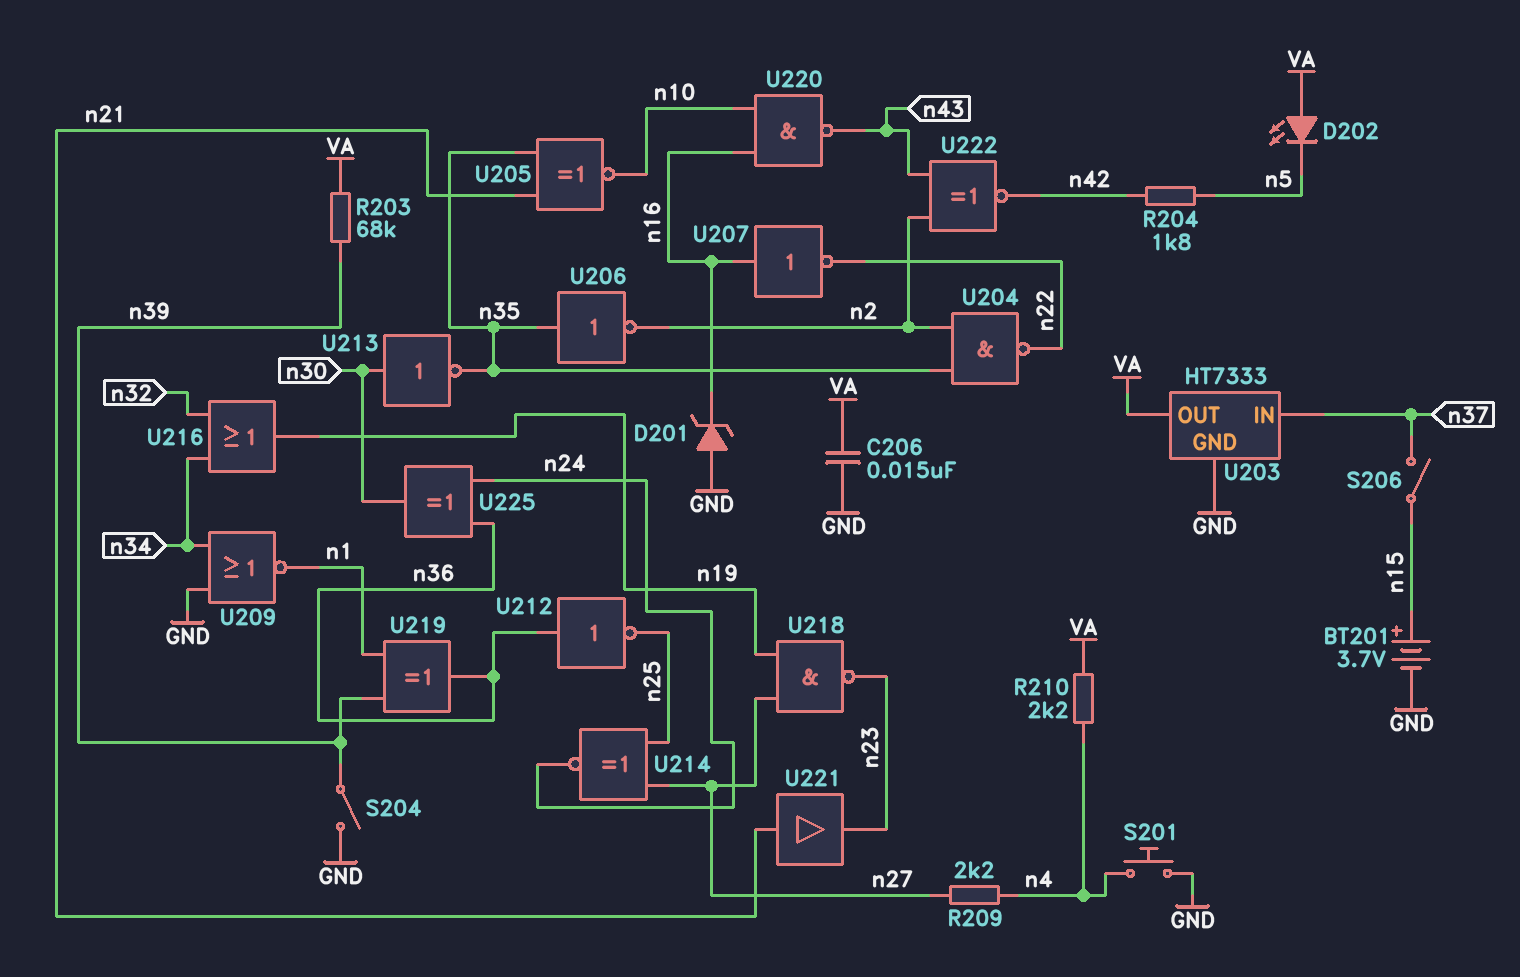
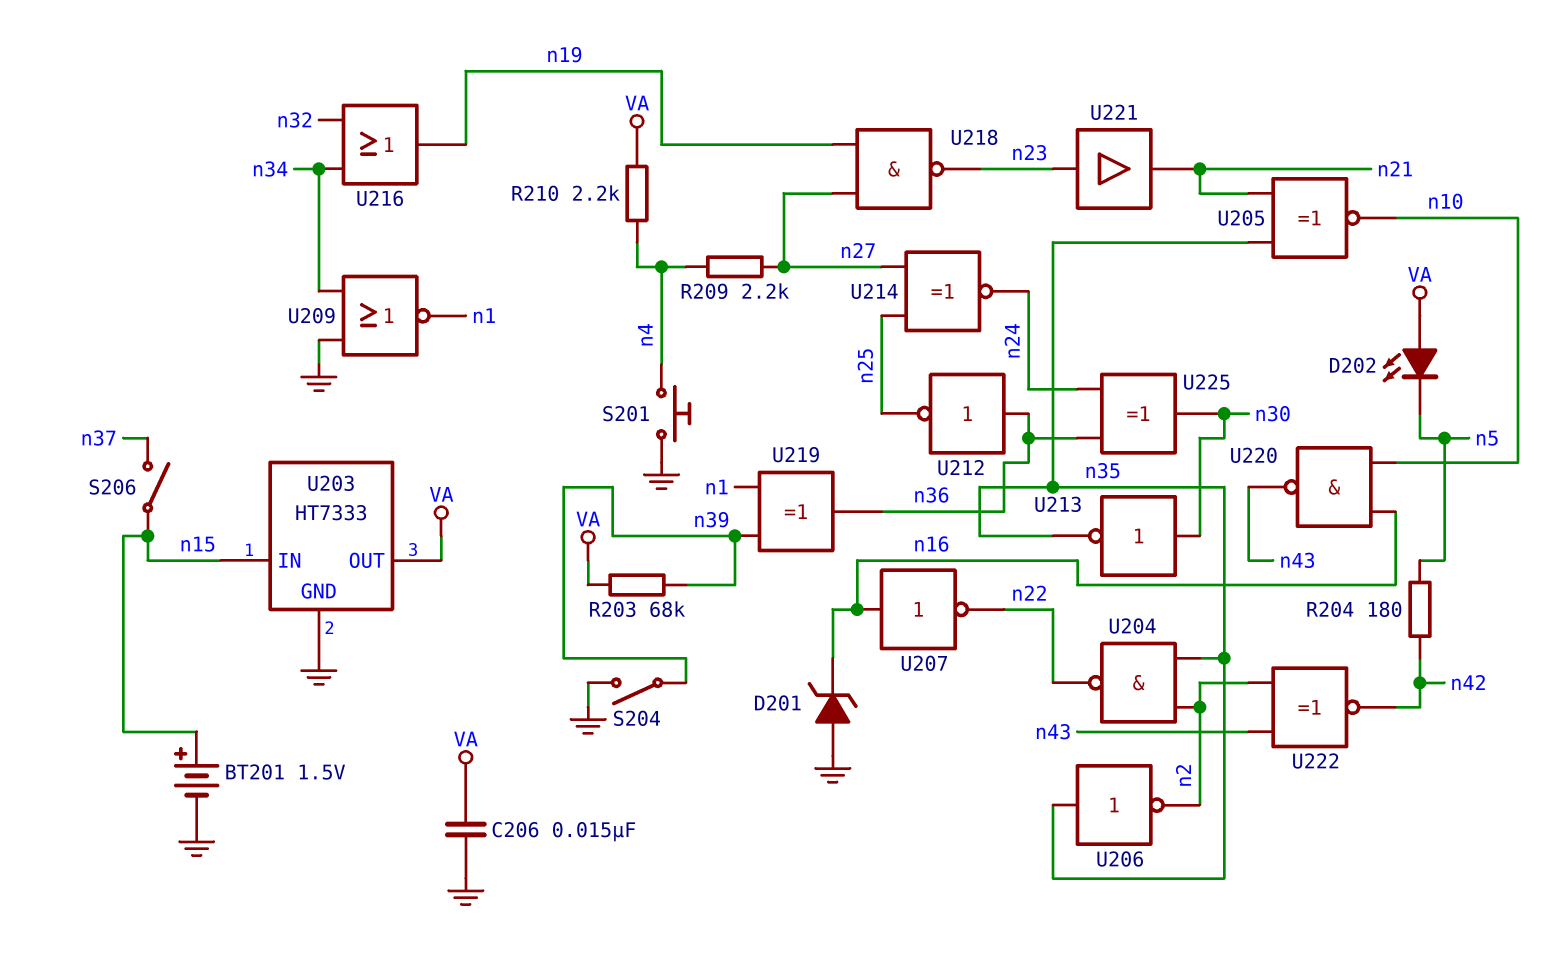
BT201: 3.7V (plus n15, minus GND) -> 1.5V (plus n15, minus GND)
R204: 1.8k (n5, n42) -> 180 (n5, n42)
U203 pin IN: n37 -> n15
U221: buffer (in n21, out n23) -> buffer (in n23, out n21)

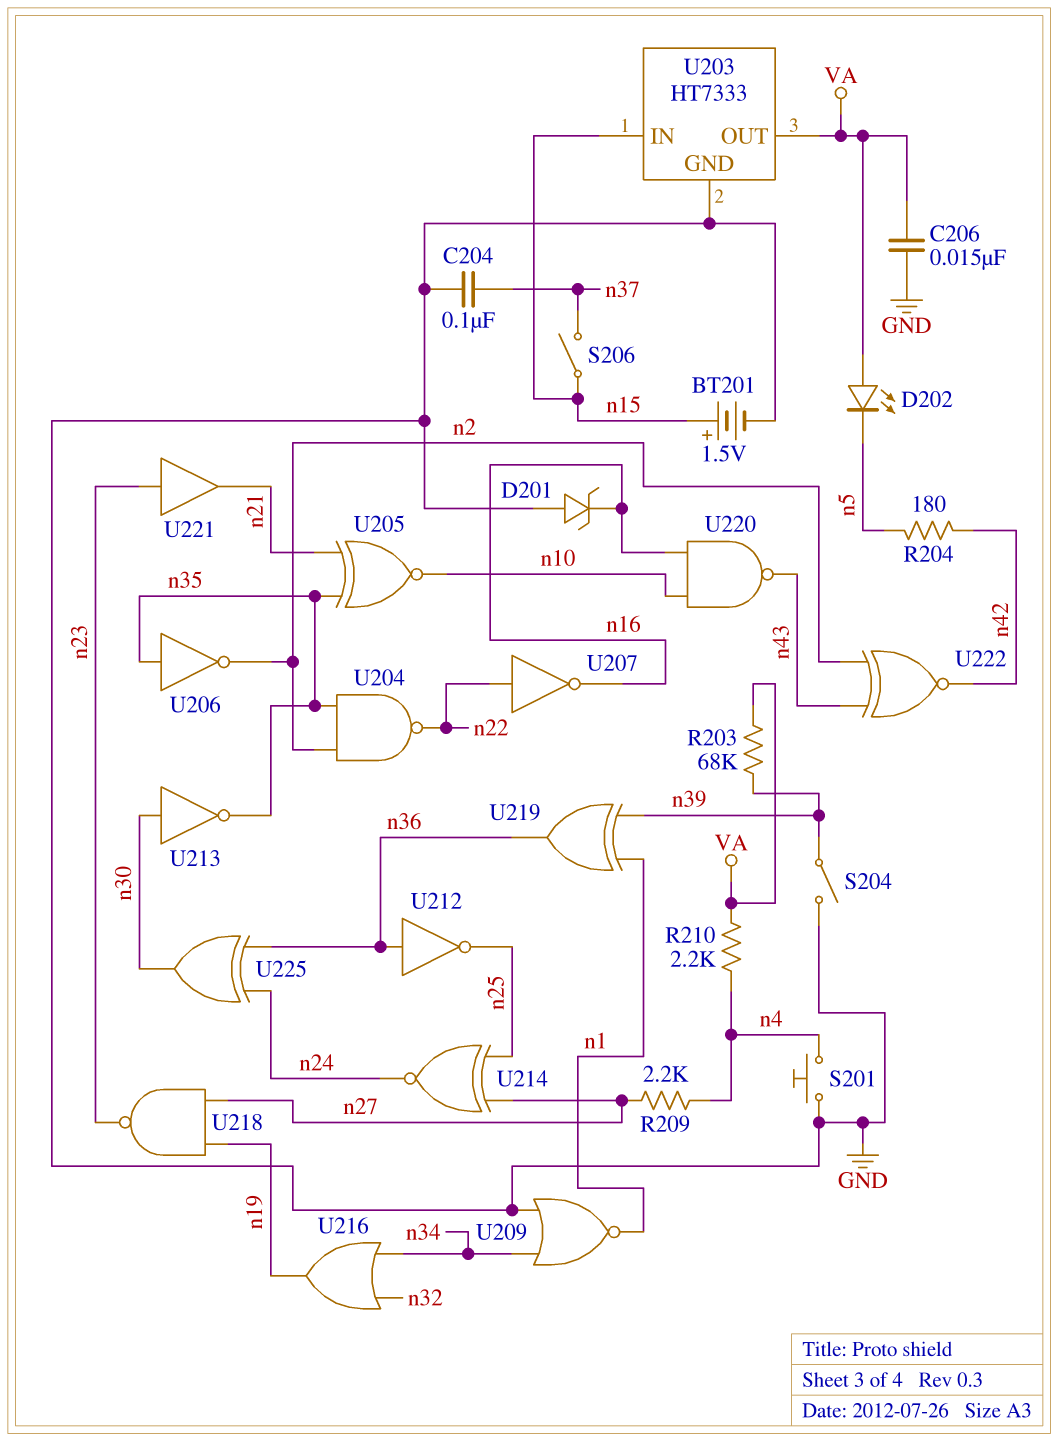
C204: none -> 100nF (GND, n37)
U207: NOT (in n16, out n22) -> NOT (in n22, out n16)

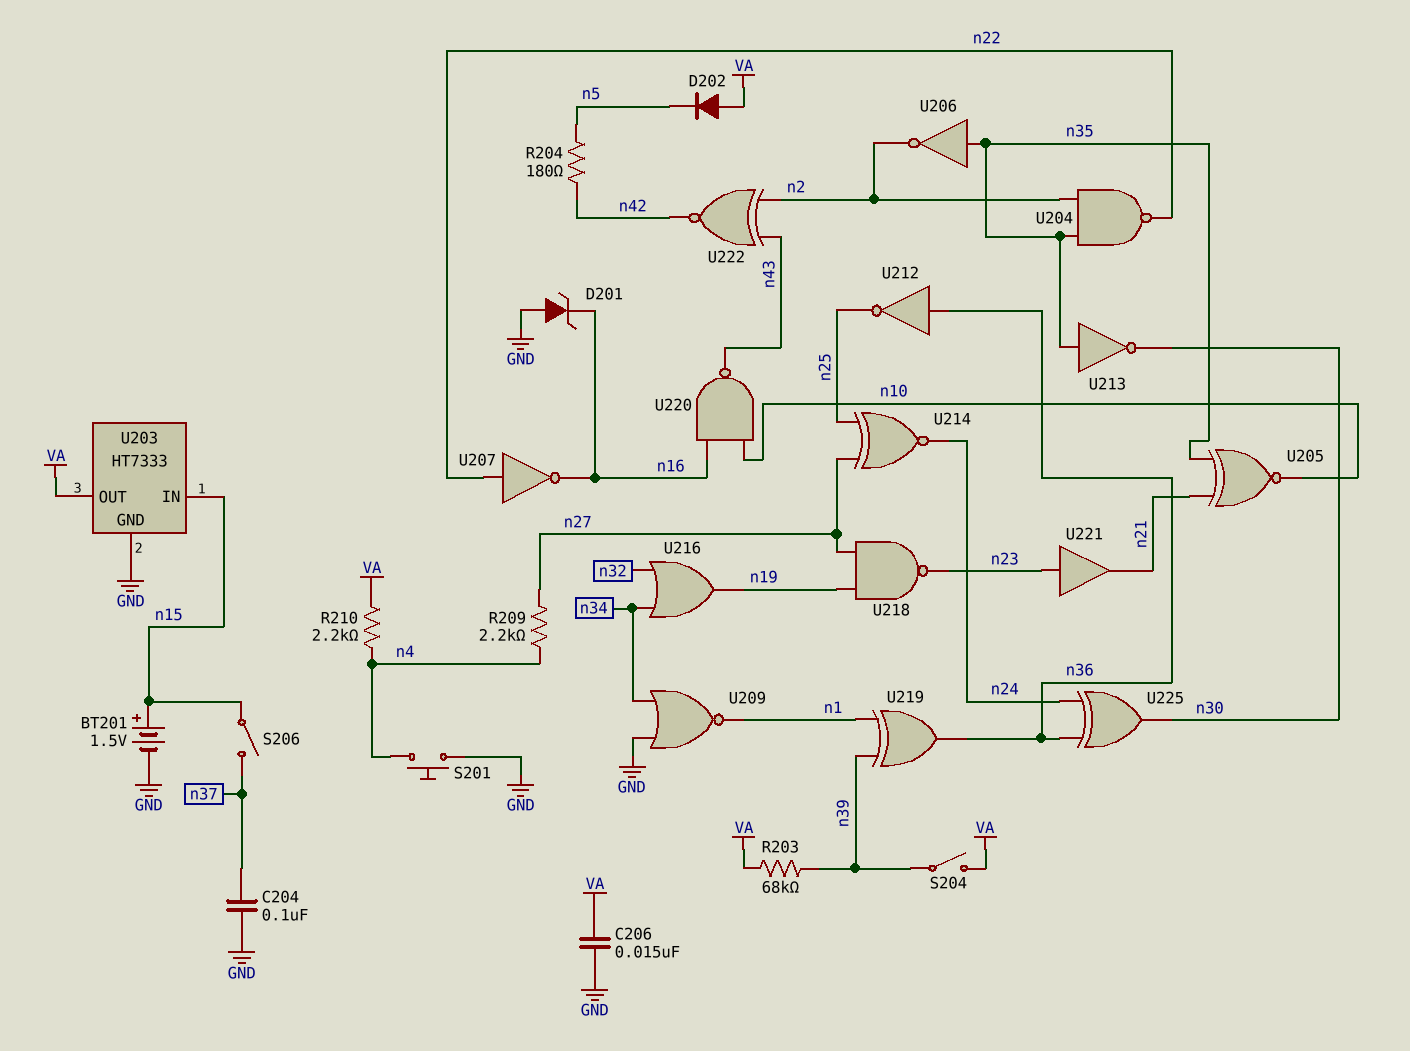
D202: LED (A VA, K n5) -> diode (A VA, K n5)
S204: switch (GND, n39) -> switch (VA, n39)
U213: NOT (in n30, out n35) -> NOT (in n35, out n30)

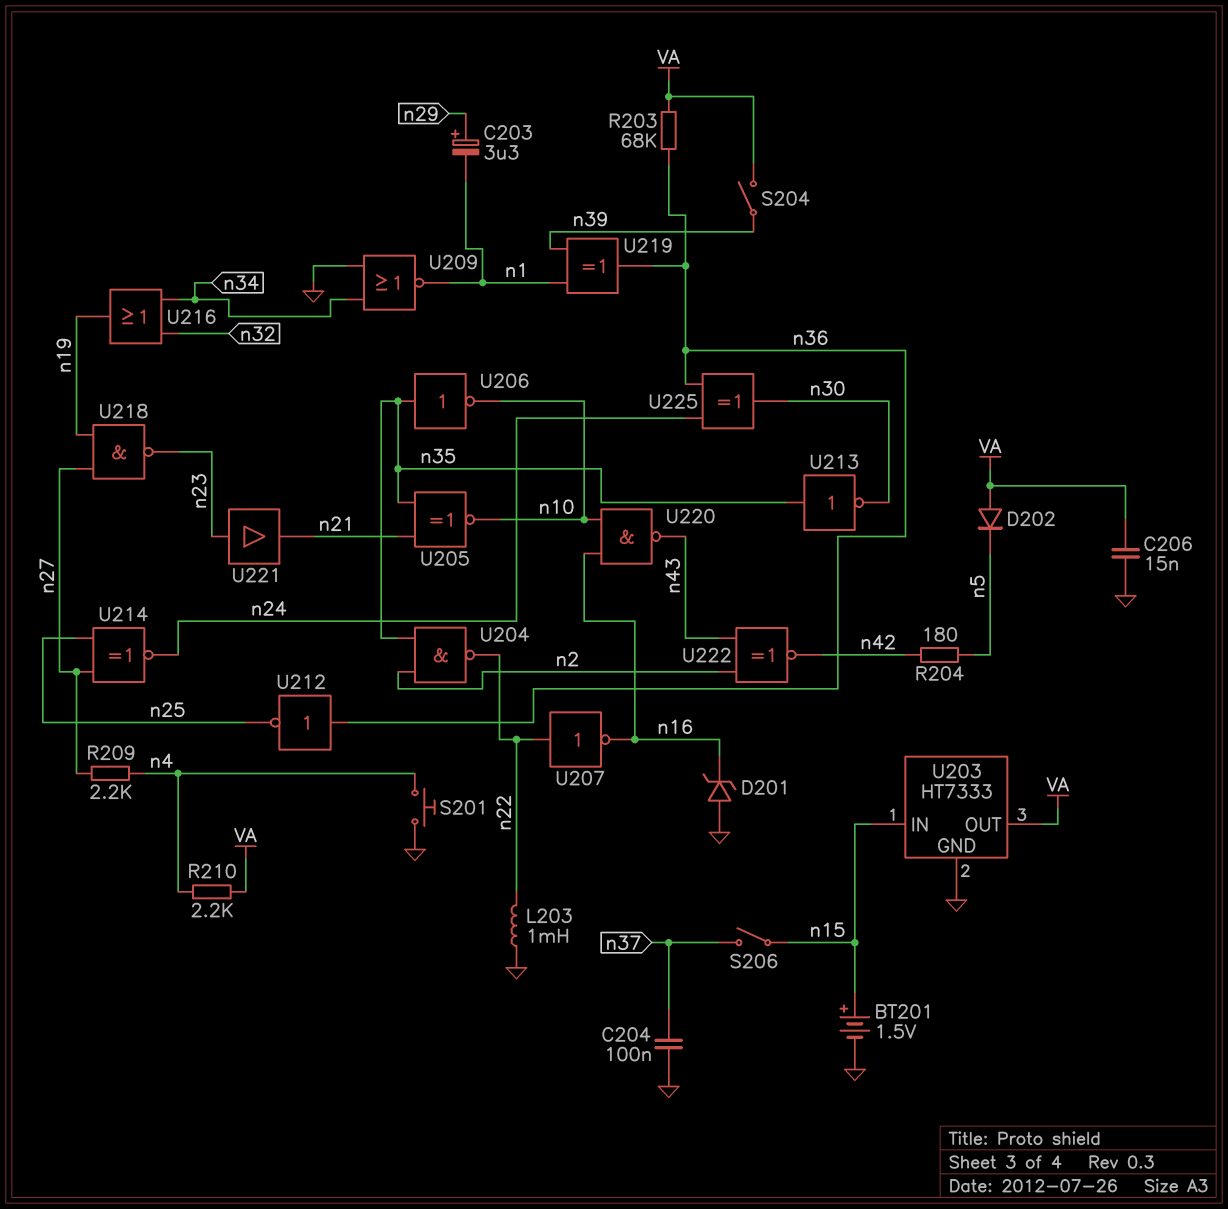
C203: none -> 3.3uF (plus n29, minus n1)
L203: none -> 1mH (GND, n22)
R203: 68k (VA, n39) -> 68k (VA, n36)
U206: NOT (in n35, out n2) -> NOT (in n35, out n10)

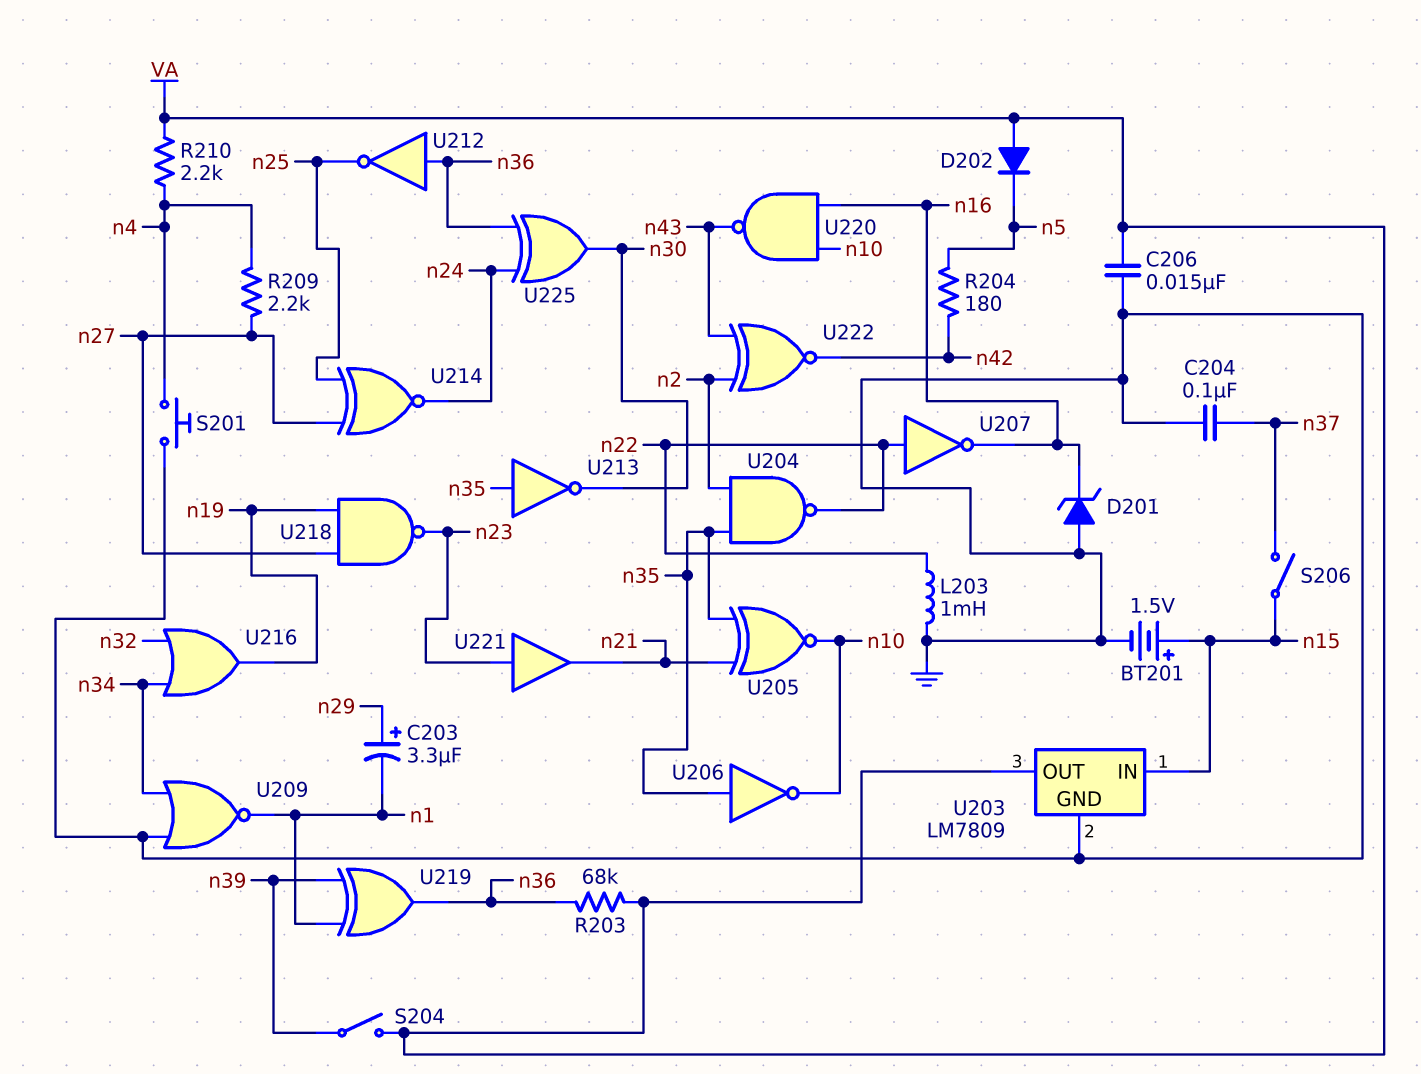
U203: HT7333 -> LM7809

